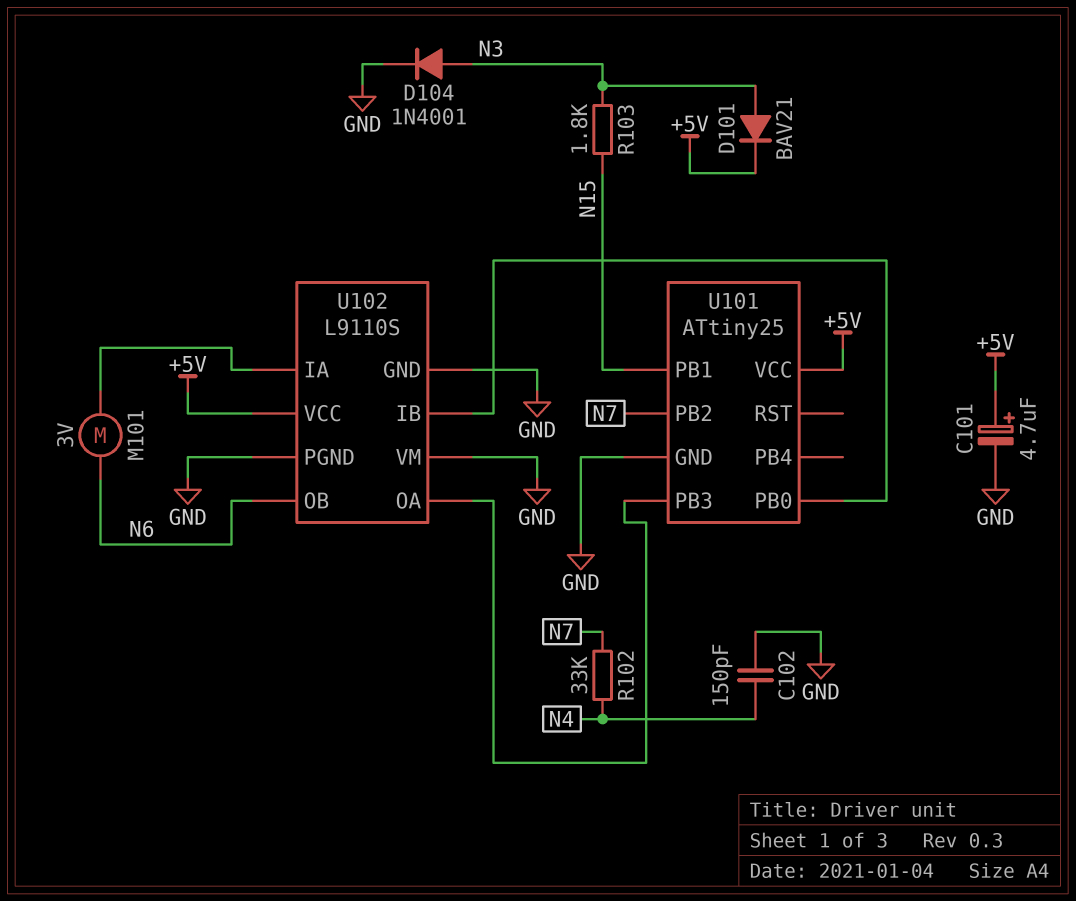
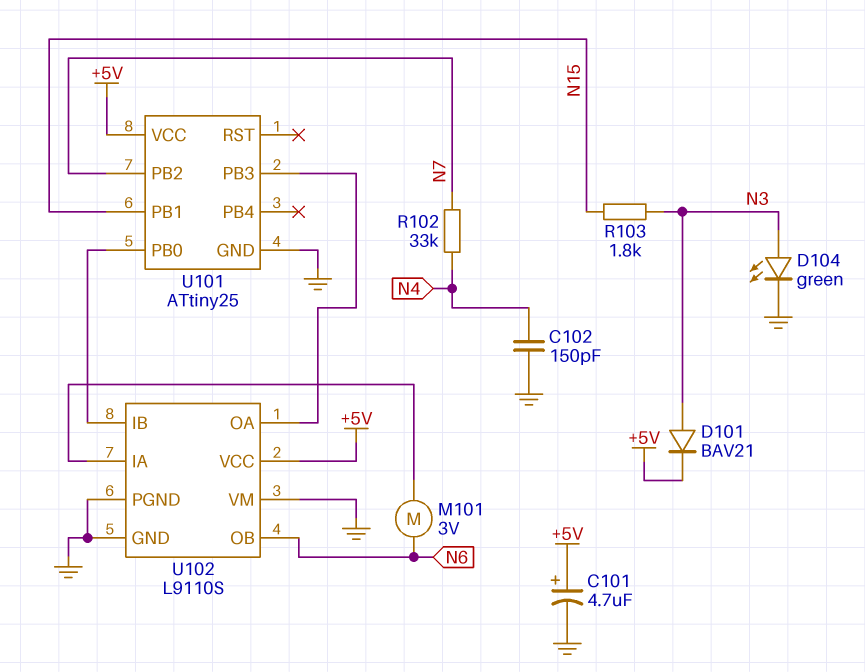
D104: diode 1N4001 (A N3, K GND) -> LED green (A N3, K GND)

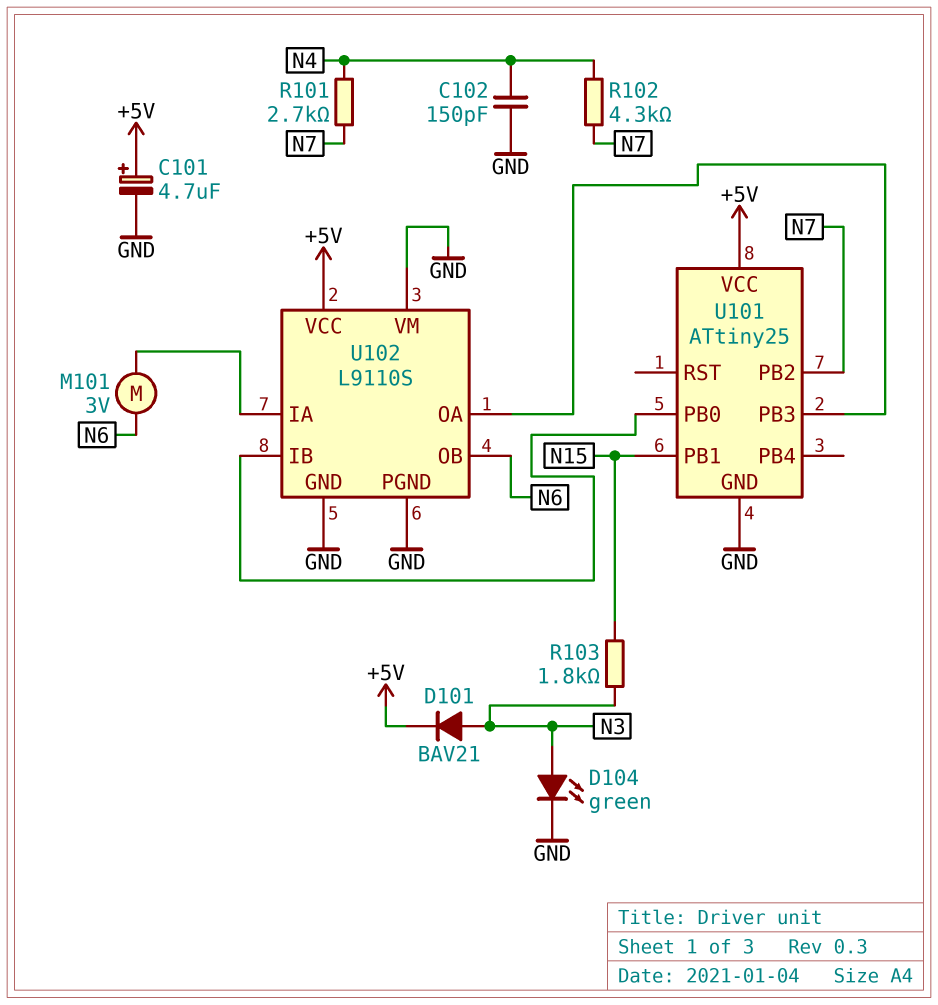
R101: none -> 2.7k (N4, N7)
R102: 33k (N4, N7) -> 4.3k (N4, N7)

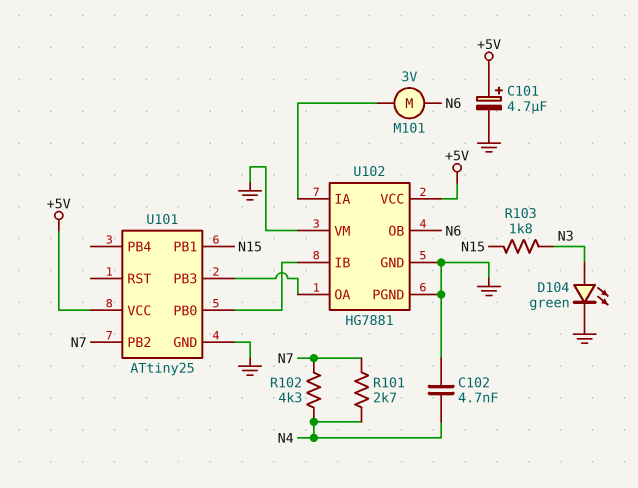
C102: 150pF (GND, N4) -> 4.7nF (GND, N4)
D101: diode BAV21 (A N3, K +5V) -> none
U102: L9110S -> HG7881

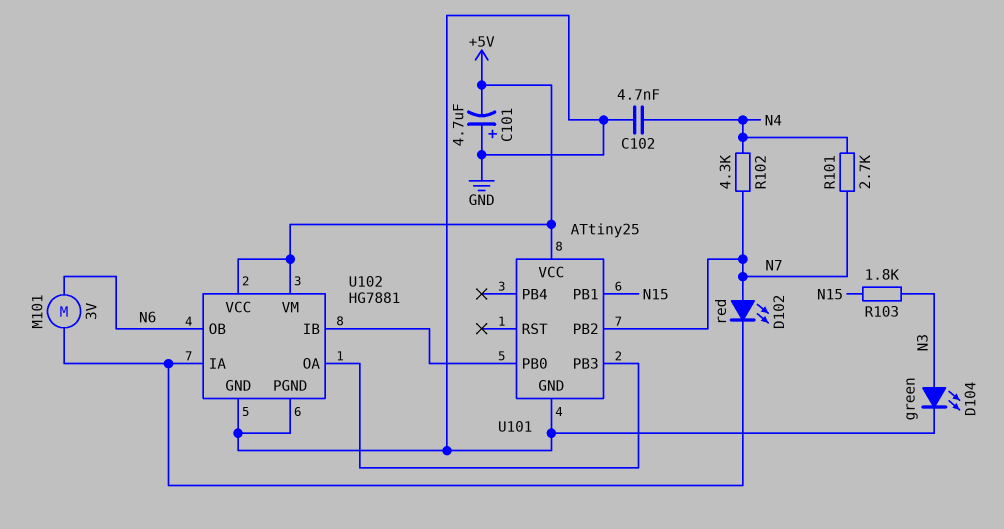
C101: 4.7uF (plus +5V, minus GND) -> 4.7uF (plus GND, minus +5V)
D102: none -> LED red (A N7, K U102/IA)
U102 pin VM: GND -> +5V

